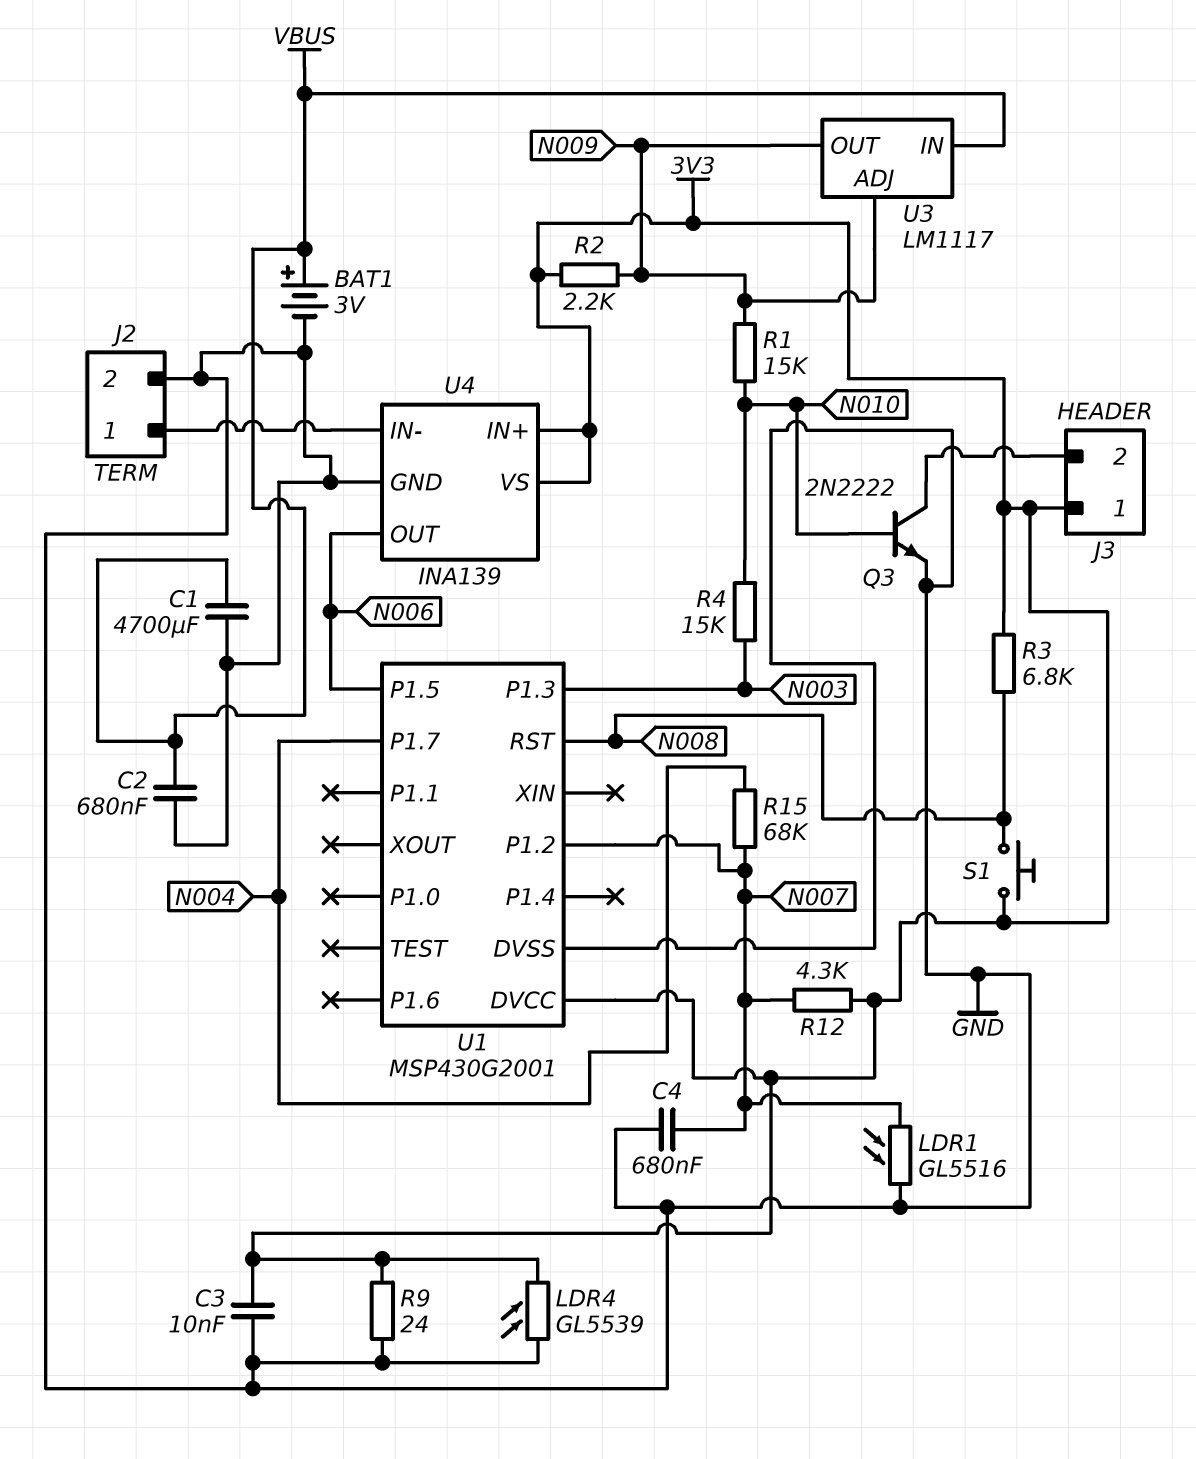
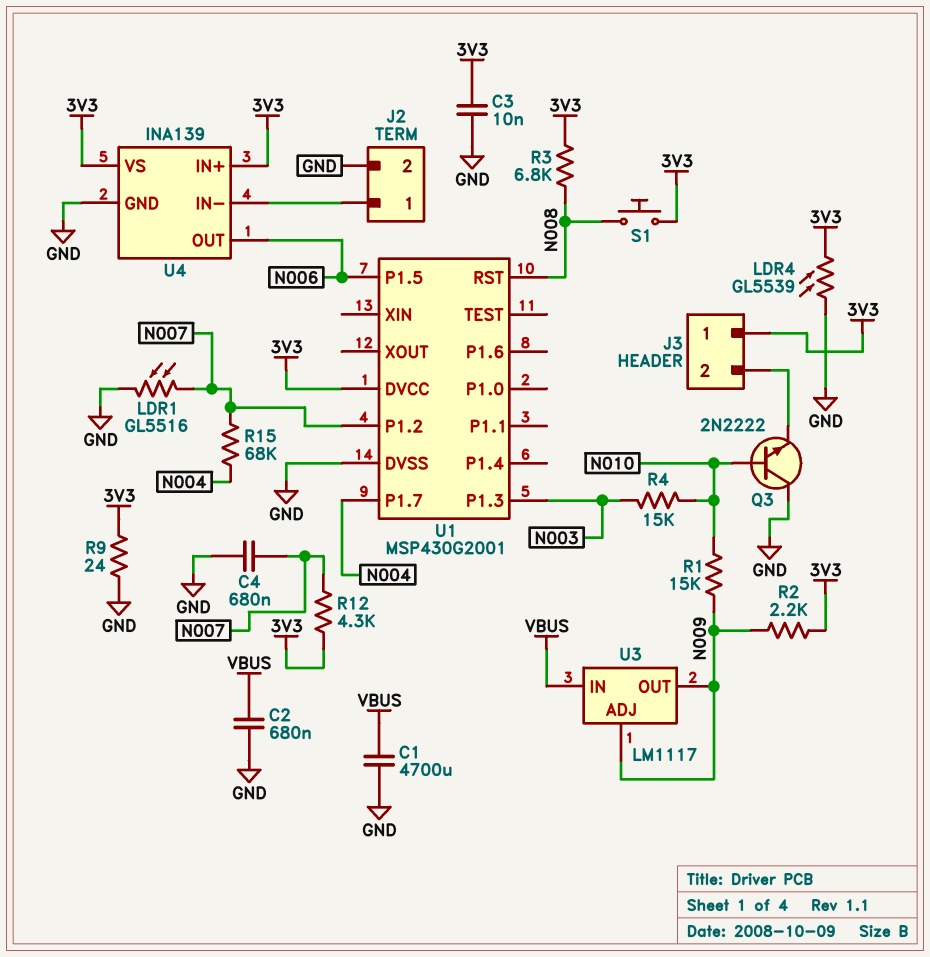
BAT1: 3V (plus VBUS, minus GND) -> none
Q3: NPN 2N2222 (B N010, C J3/2, E GND) -> NPN 2N2222 (B N010, C GND, E J3/2)

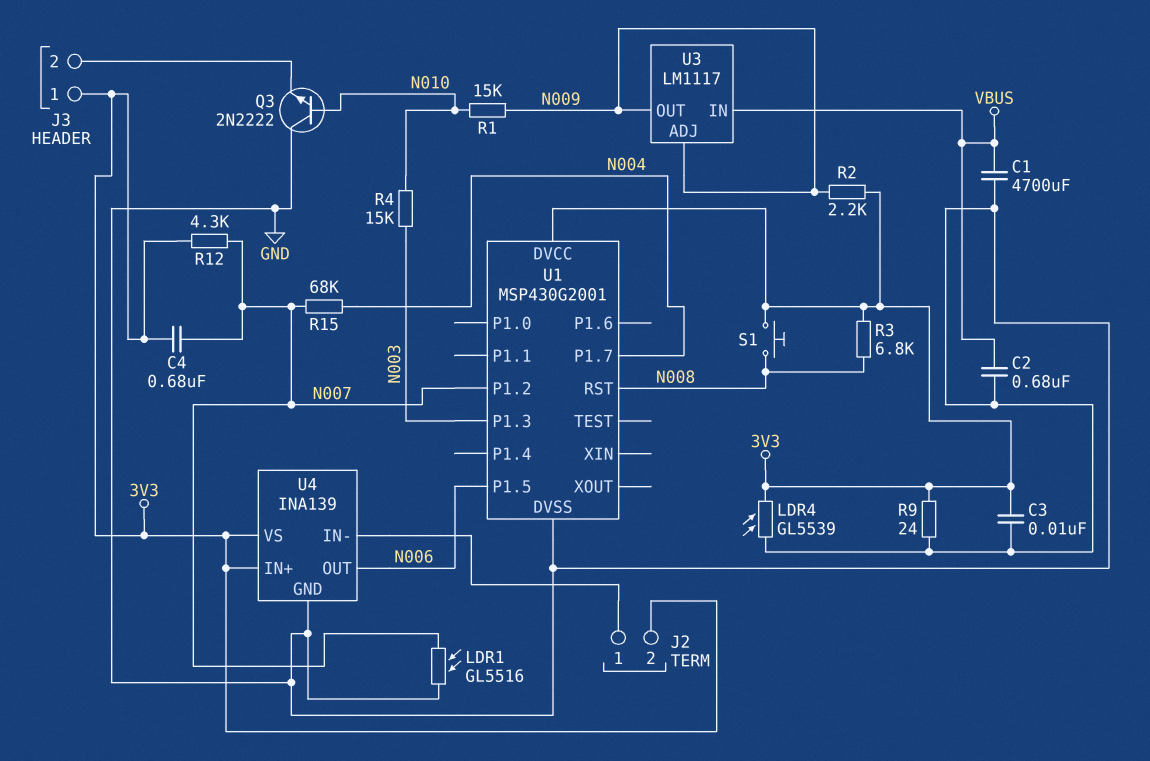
C4: 680nF (GND, N007) -> 680nF (3V3, N007)
J2 pin 2: GND -> 3V3

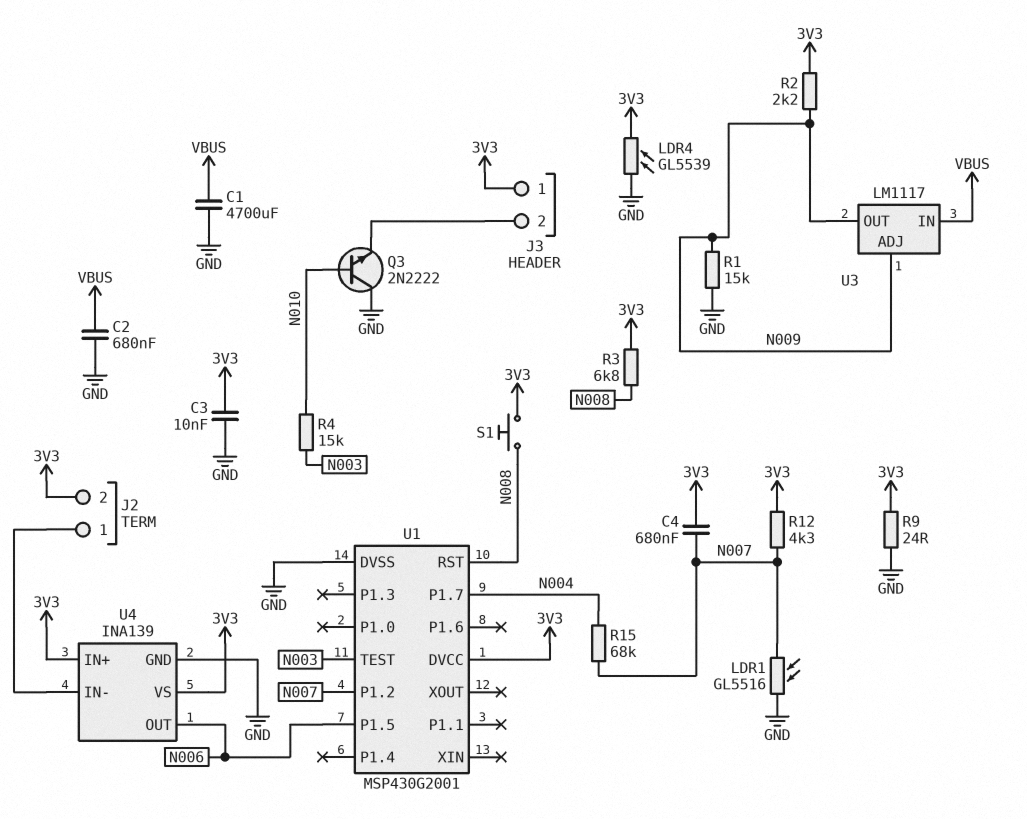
R1: 15k (N009, N010) -> 15k (GND, N009)
U1 pin P1.3: N003 -> none
U1 pin TEST: none -> N003

